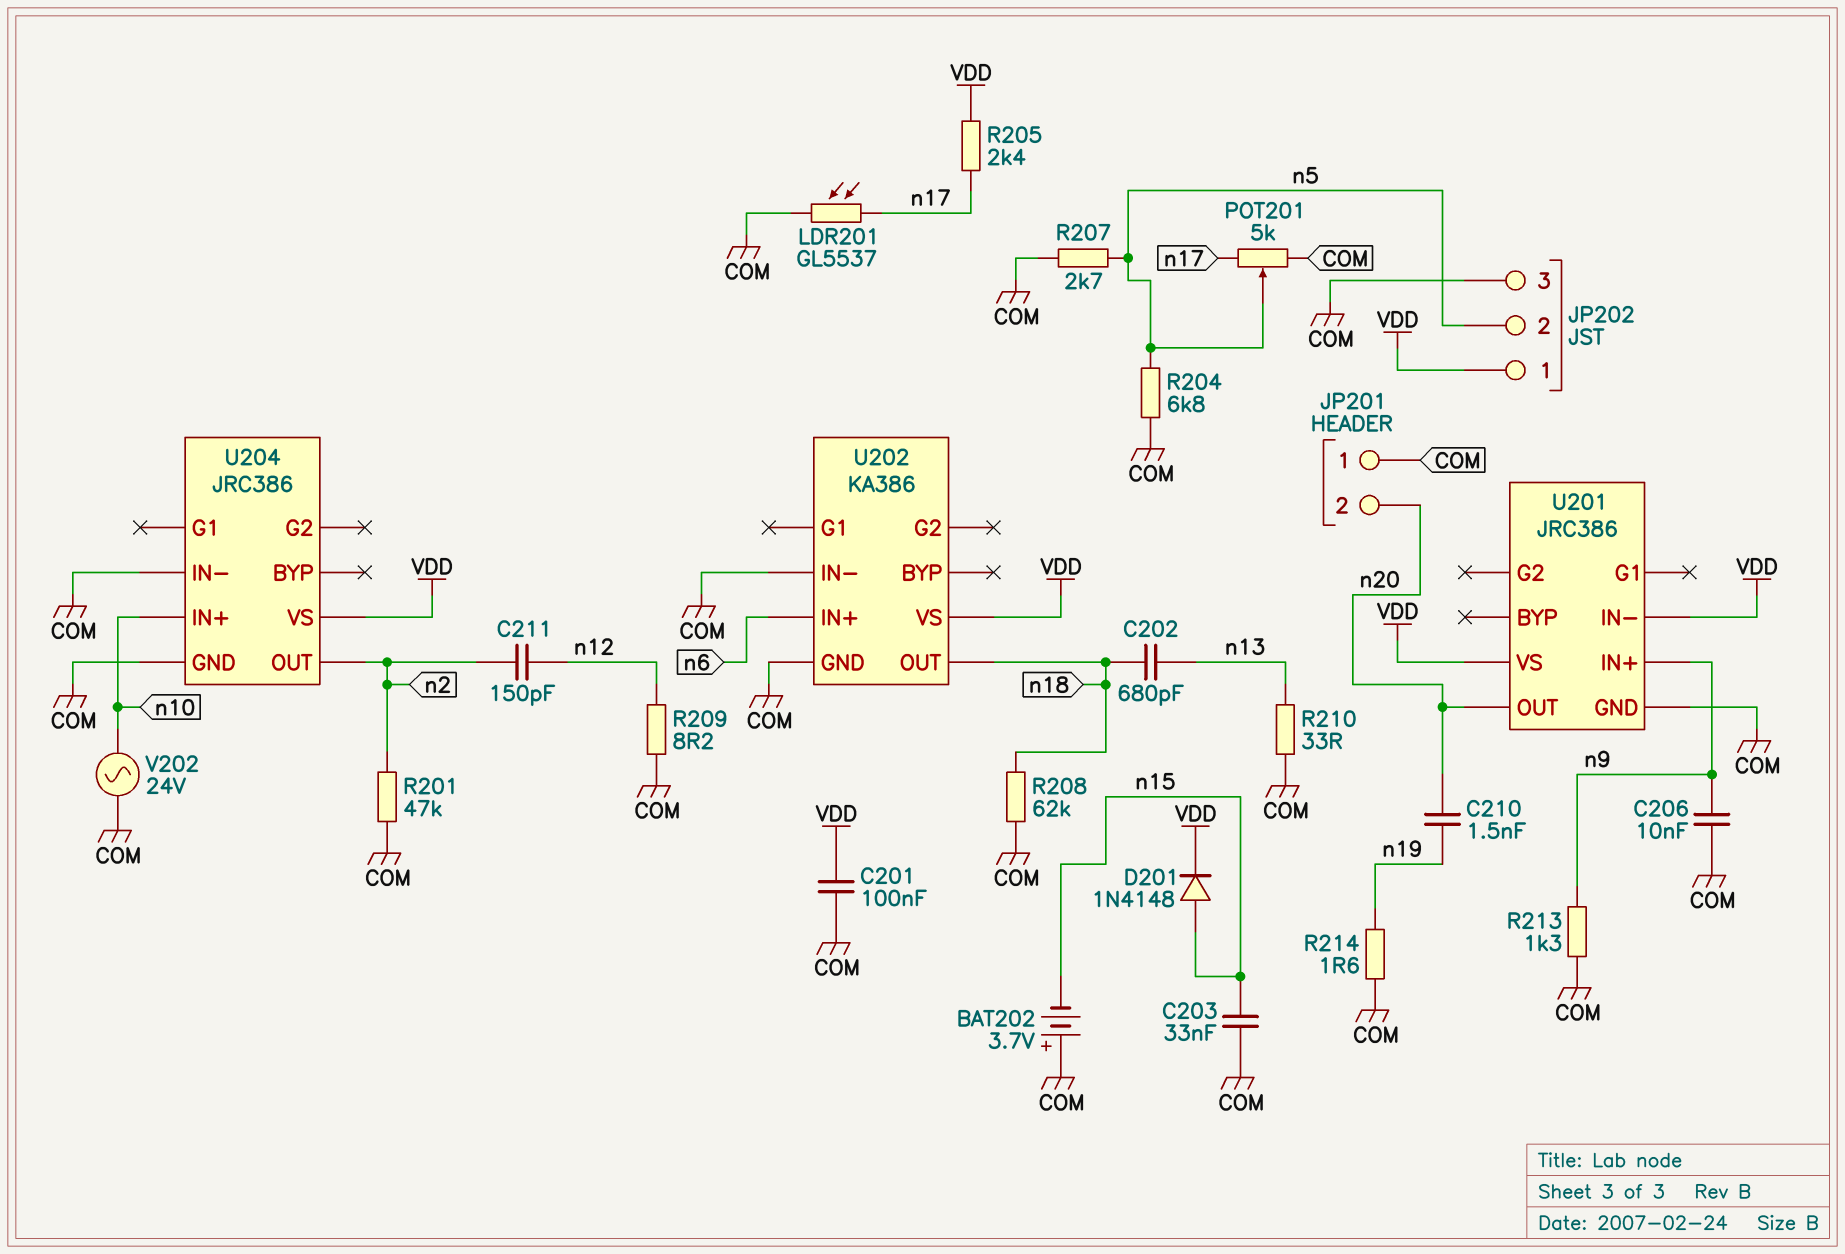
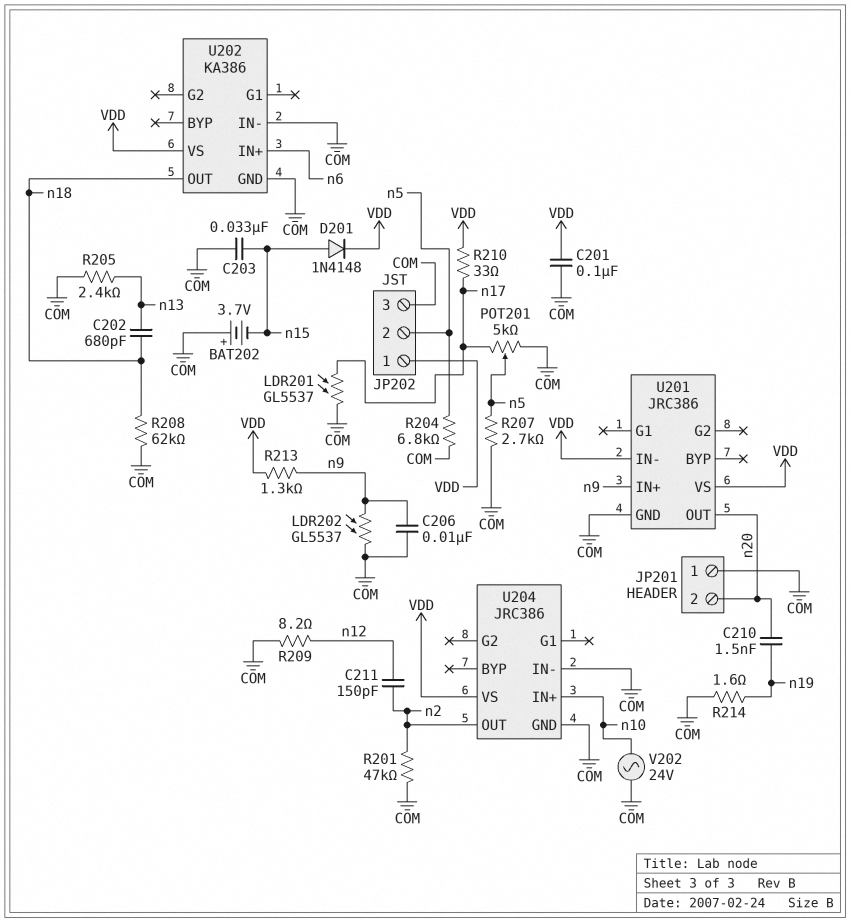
LDR202: none -> GL5537 (COM, n9)
R205: 2.4k (VDD, n17) -> 2.4k (COM, n13)
R210: 33 (COM, n13) -> 33 (VDD, n17)
R213: 1.3k (COM, n9) -> 1.3k (VDD, n9)

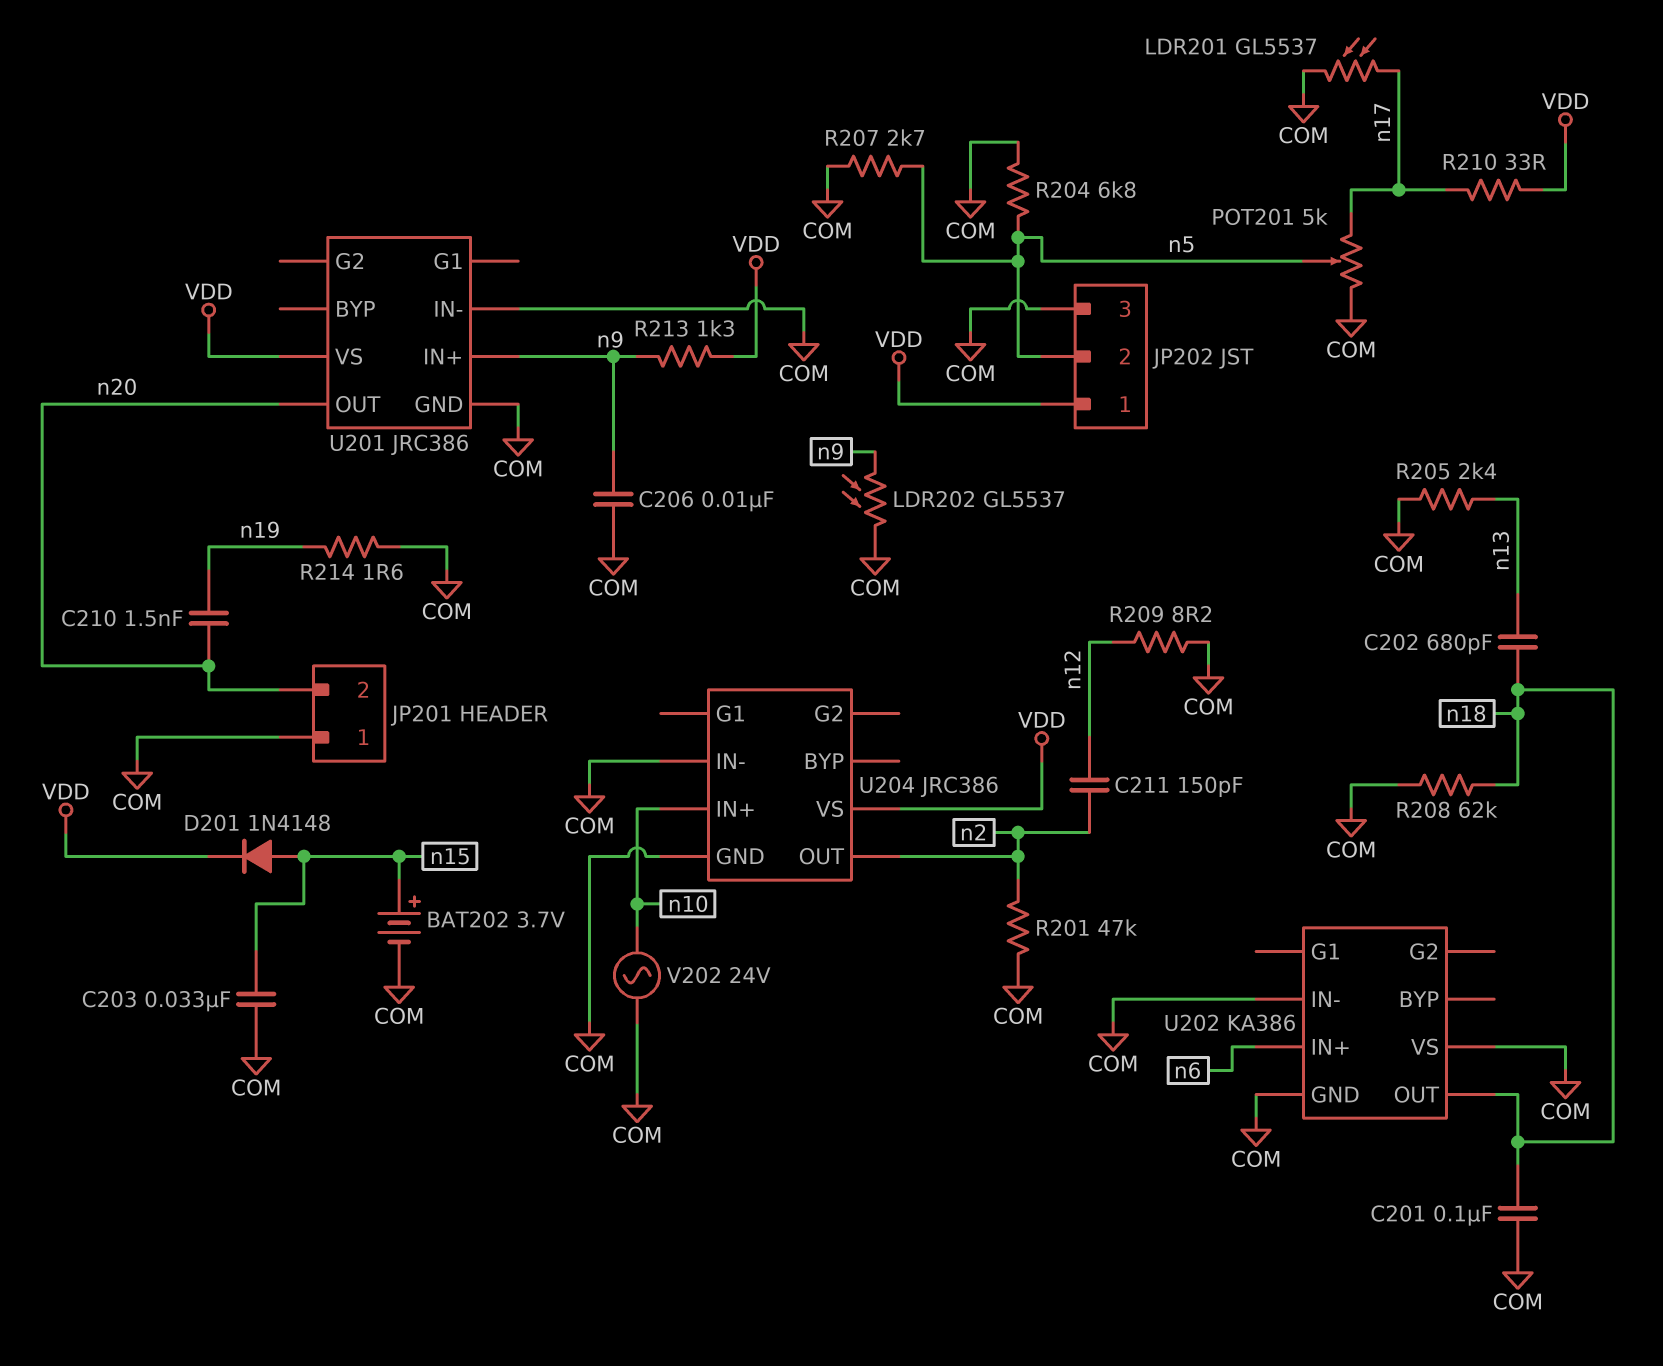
BAT202: 3.7V (plus COM, minus n15) -> 3.7V (plus n15, minus COM)
C201: 100nF (COM, VDD) -> 100nF (COM, n18)
U201 pin IN-: VDD -> COM
U202 pin VS: VDD -> COM

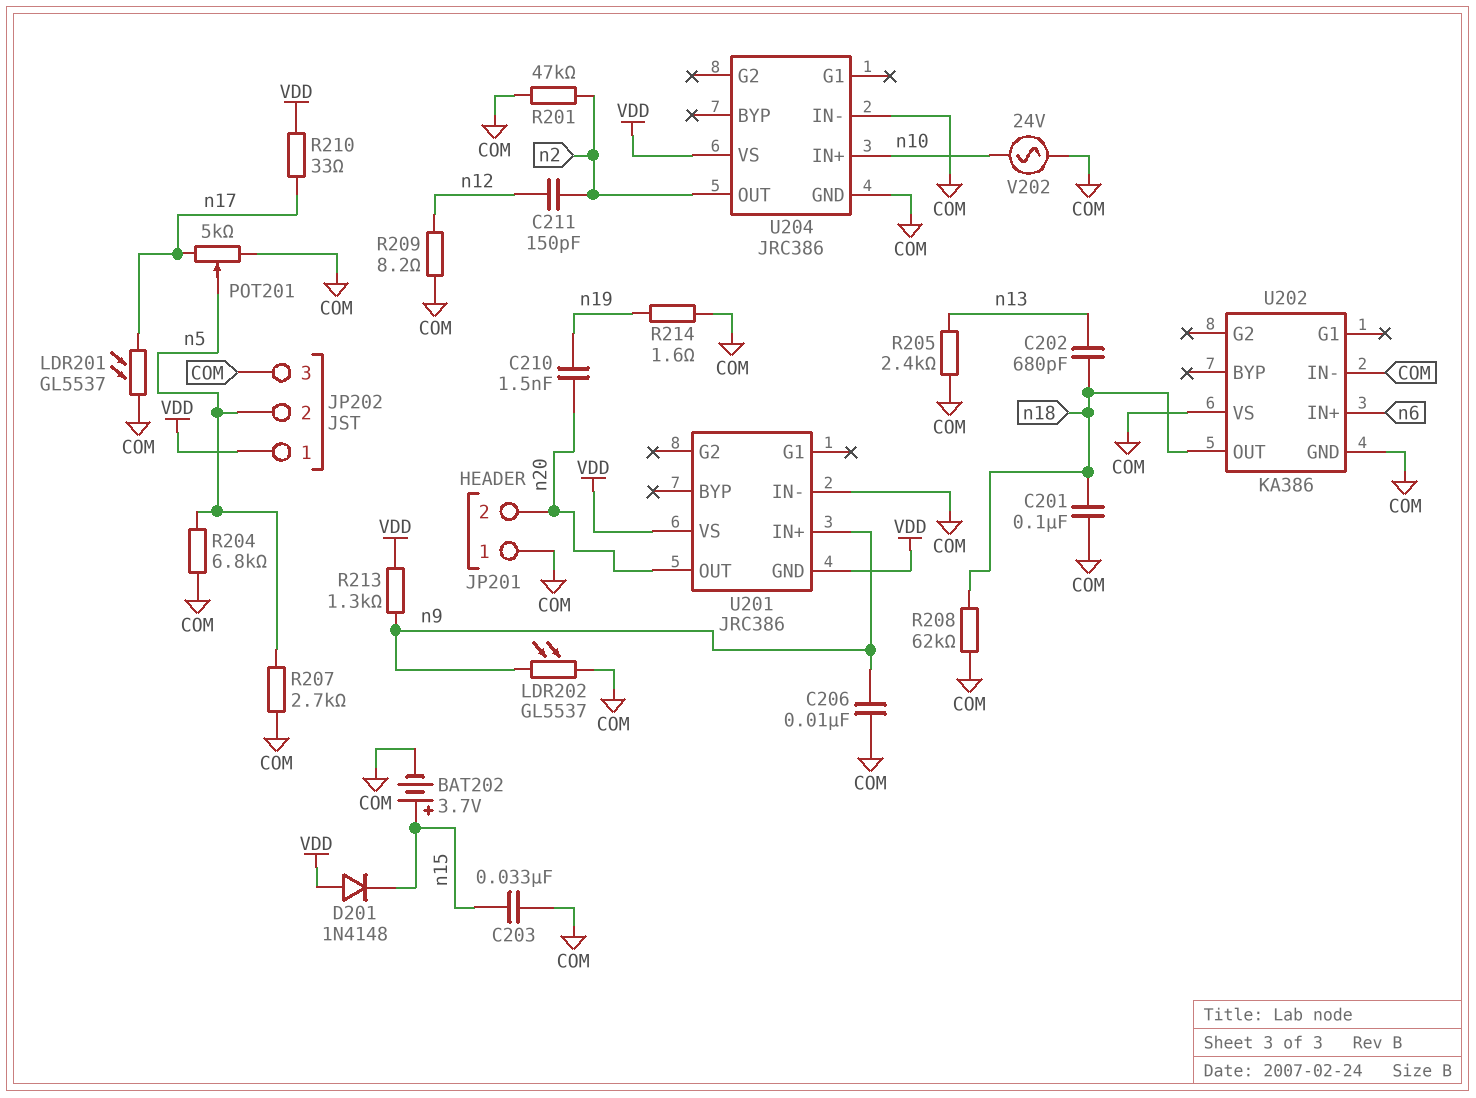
D201: diode 1N4148 (A n15, K VDD) -> diode 1N4148 (A VDD, K n15)
U201 pin GND: COM -> VDD

